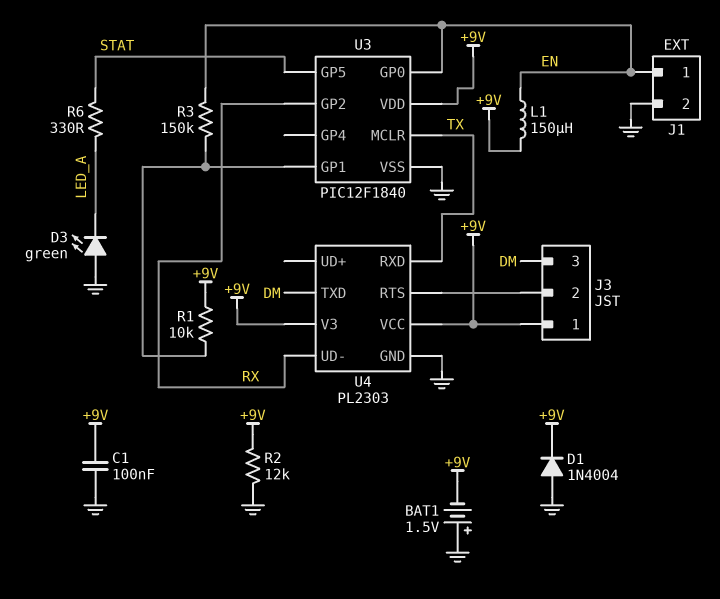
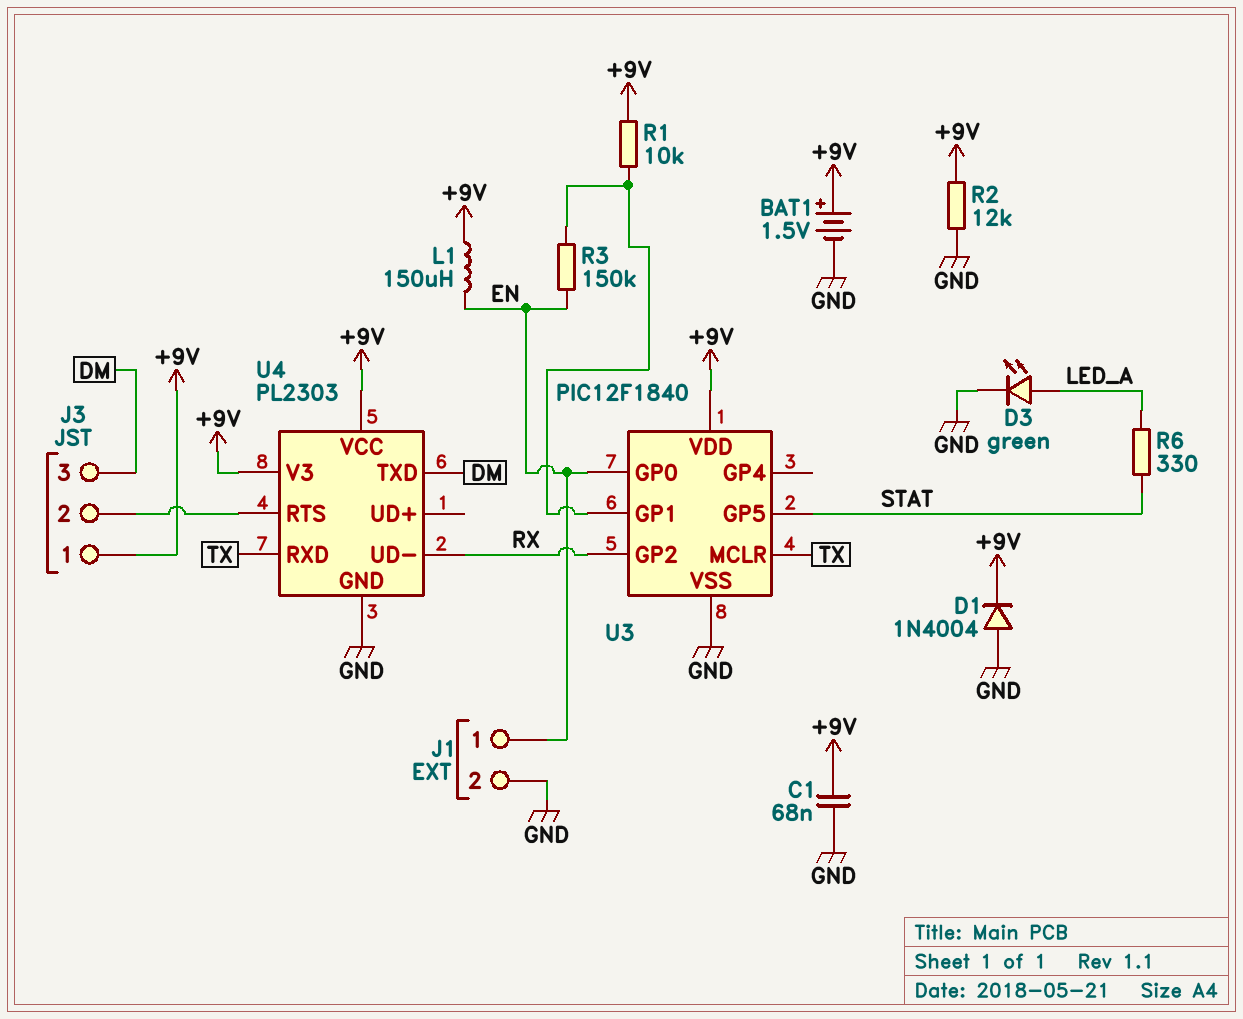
BAT1: 1.5V (plus GND, minus +9V) -> 1.5V (plus +9V, minus GND)
C1: 100nF (+9V, GND) -> 68nF (+9V, GND)
D3: LED green (A GND, K LED_A) -> LED green (A LED_A, K GND)

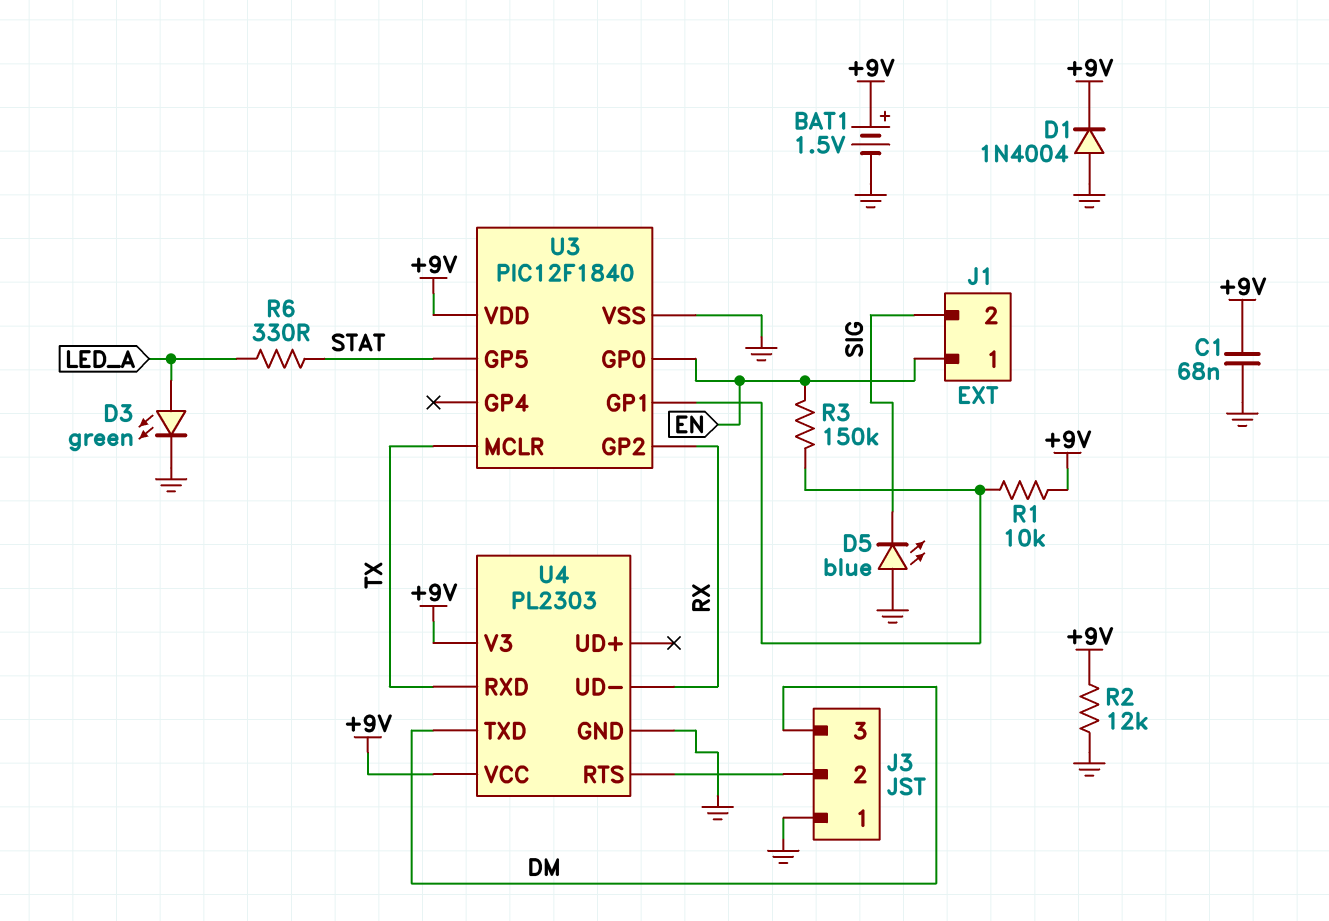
D5: none -> LED blue (A GND, K SIG)
J1 pin 2: GND -> SIG
J3 pin 1: +9V -> GND
L1: 150uH (+9V, EN) -> none

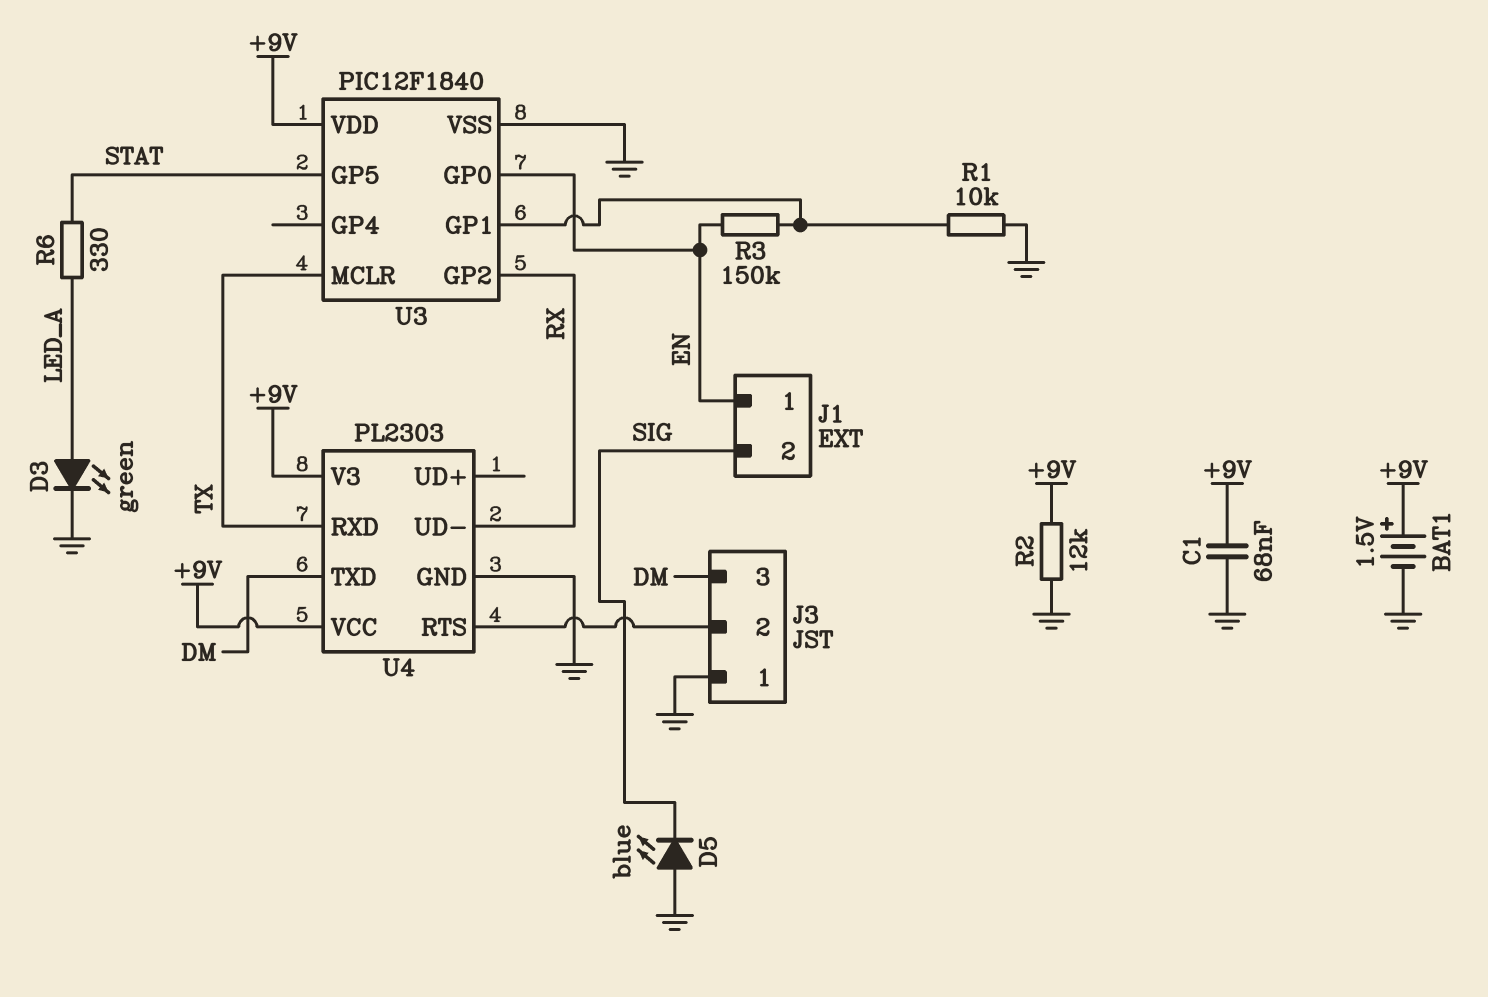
D1: diode 1N4004 (A GND, K +9V) -> none
R1: 10k (+9V, U3/GP1) -> 10k (GND, U3/GP1)

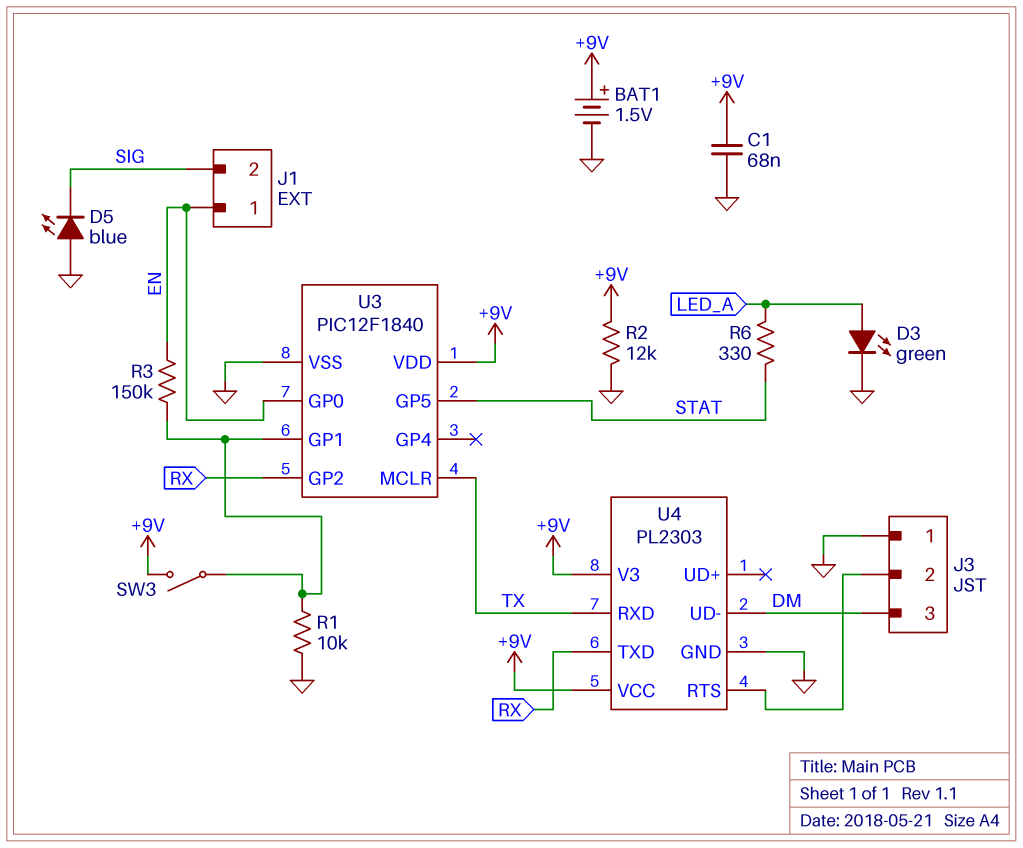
SW3: none -> switch (+9V, U3/GP1)
U4 pin TXD: DM -> RX
U4 pin UD-: RX -> DM

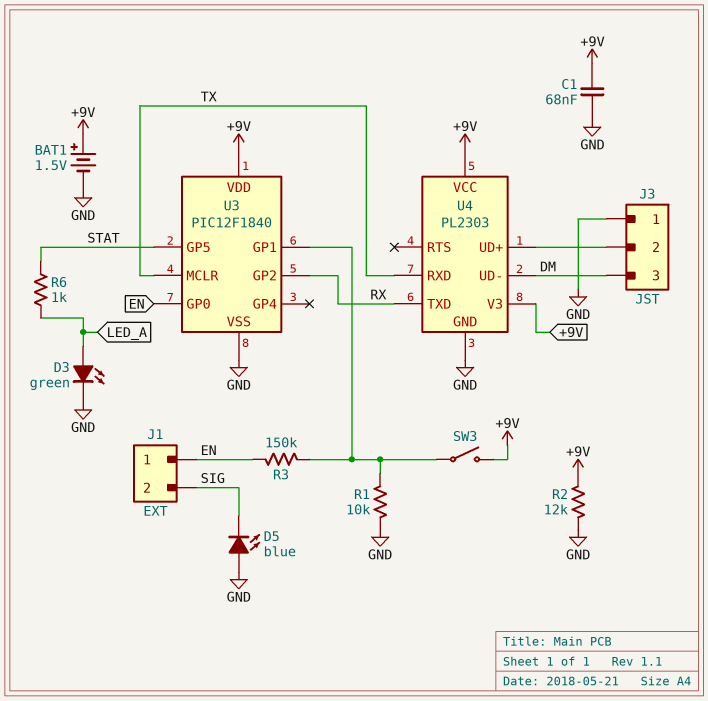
R6: 330 (LED_A, STAT) -> 1k (LED_A, STAT)
U4 pin RTS: J3/2 -> none
U4 pin UD+: none -> J3/2

